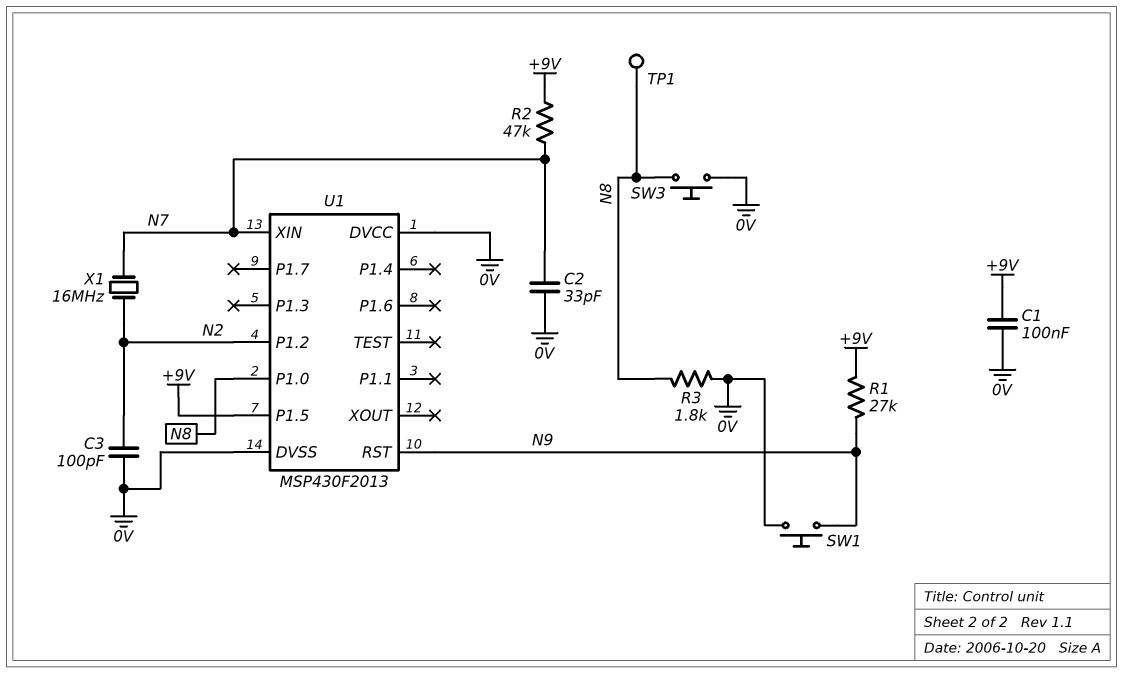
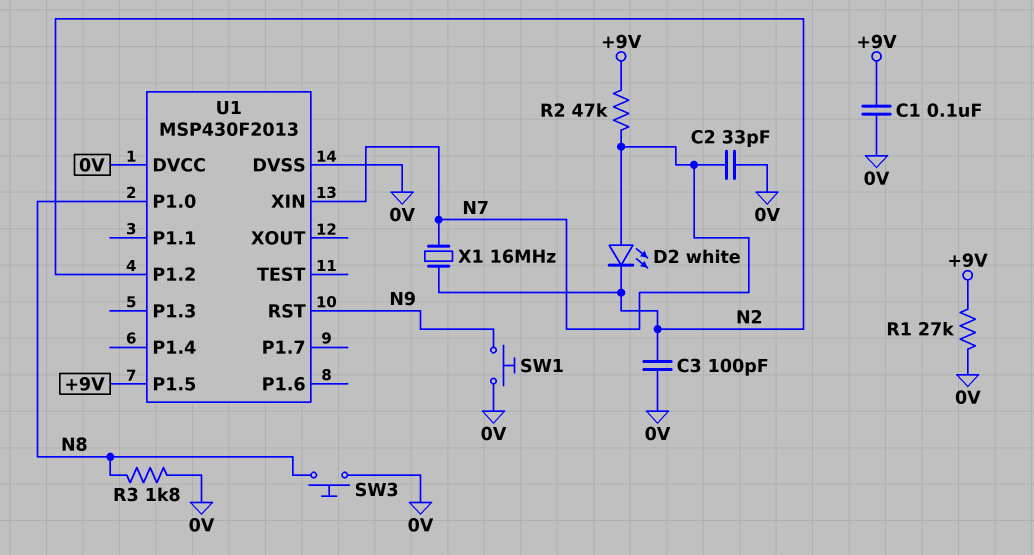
D2: none -> LED white (A N7, K N2)
R1: 27k (+9V, N9) -> 27k (+9V, 0V)
TP1: test point (N8) -> none

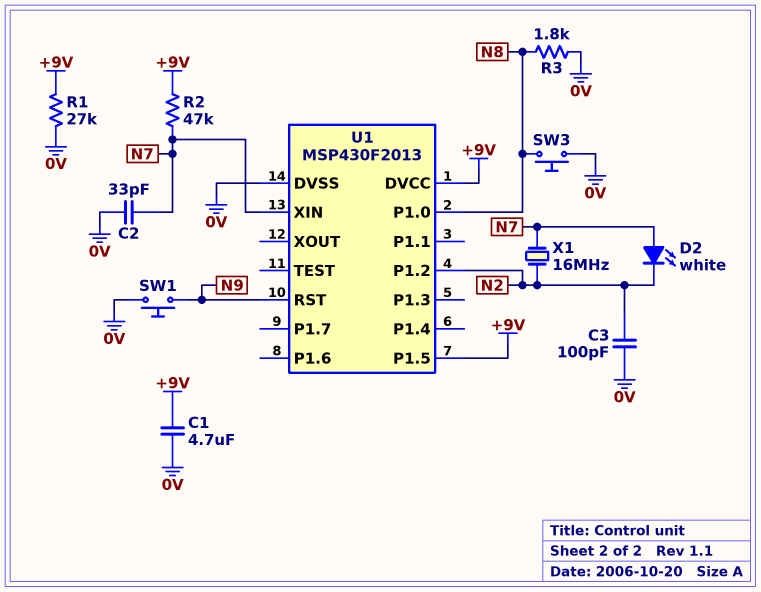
C1: 100nF (+9V, 0V) -> 4.7uF (+9V, 0V)
U1 pin DVCC: 0V -> +9V

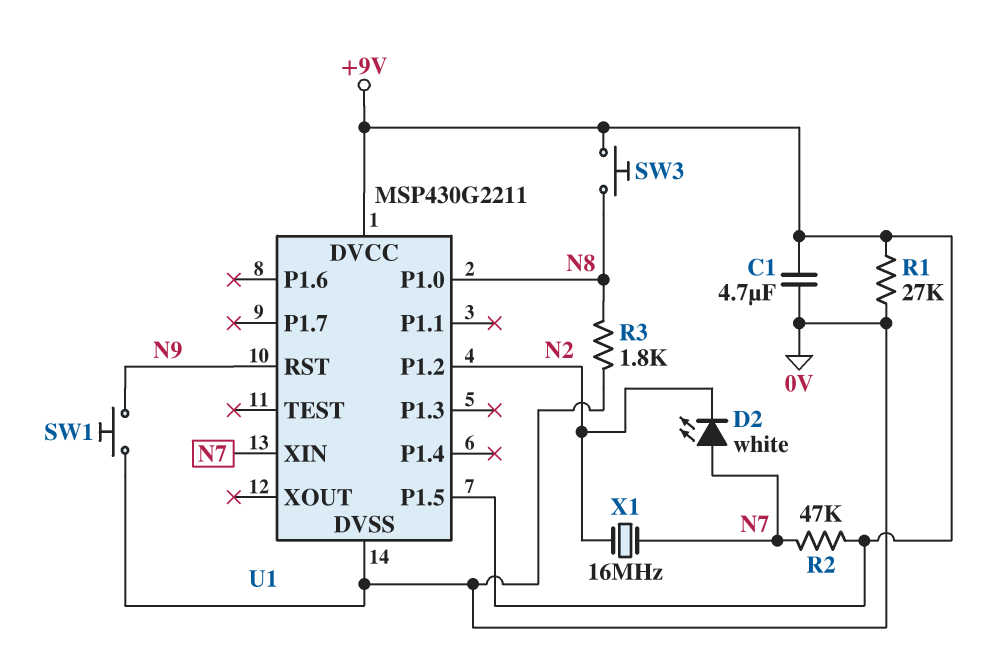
C2: 33pF (0V, N7) -> none
C3: 100pF (0V, N2) -> none
SW3: button (0V, N8) -> button (+9V, N8)
U1: MSP430F2013 -> MSP430G2211

